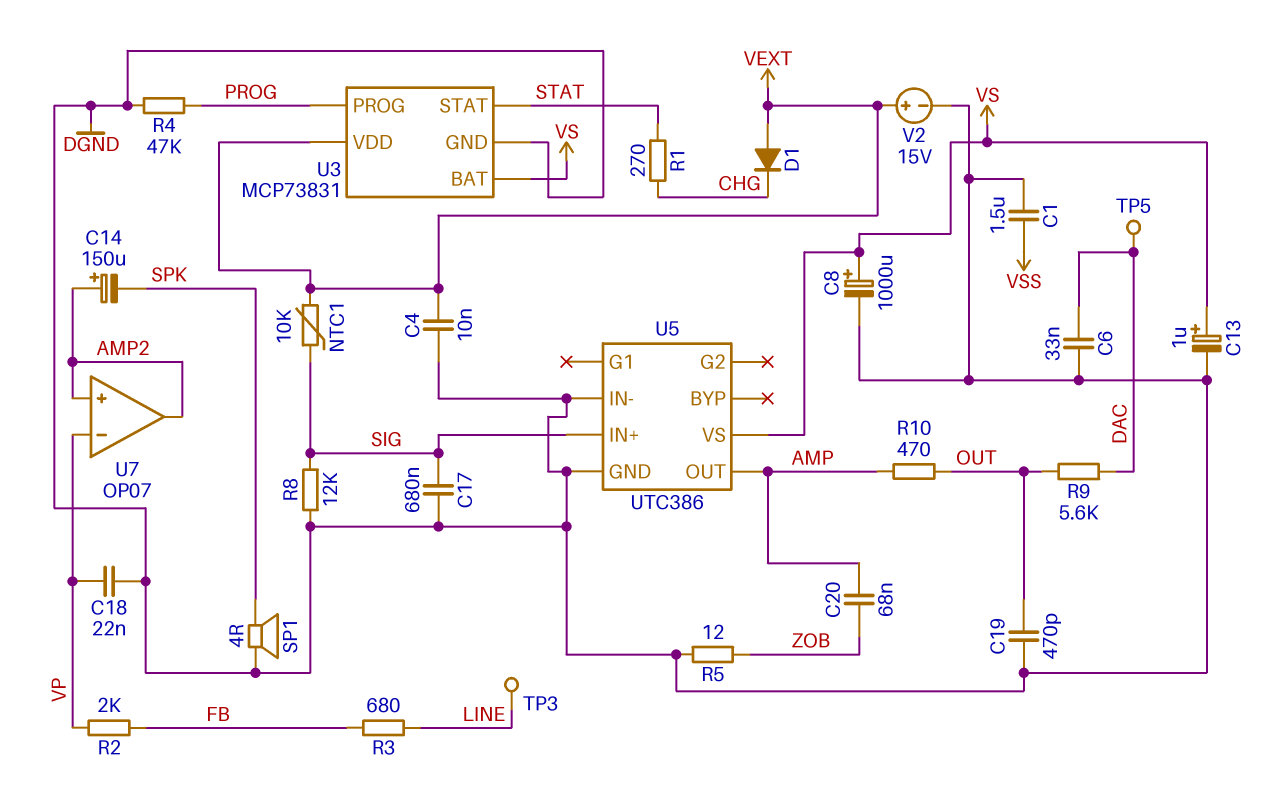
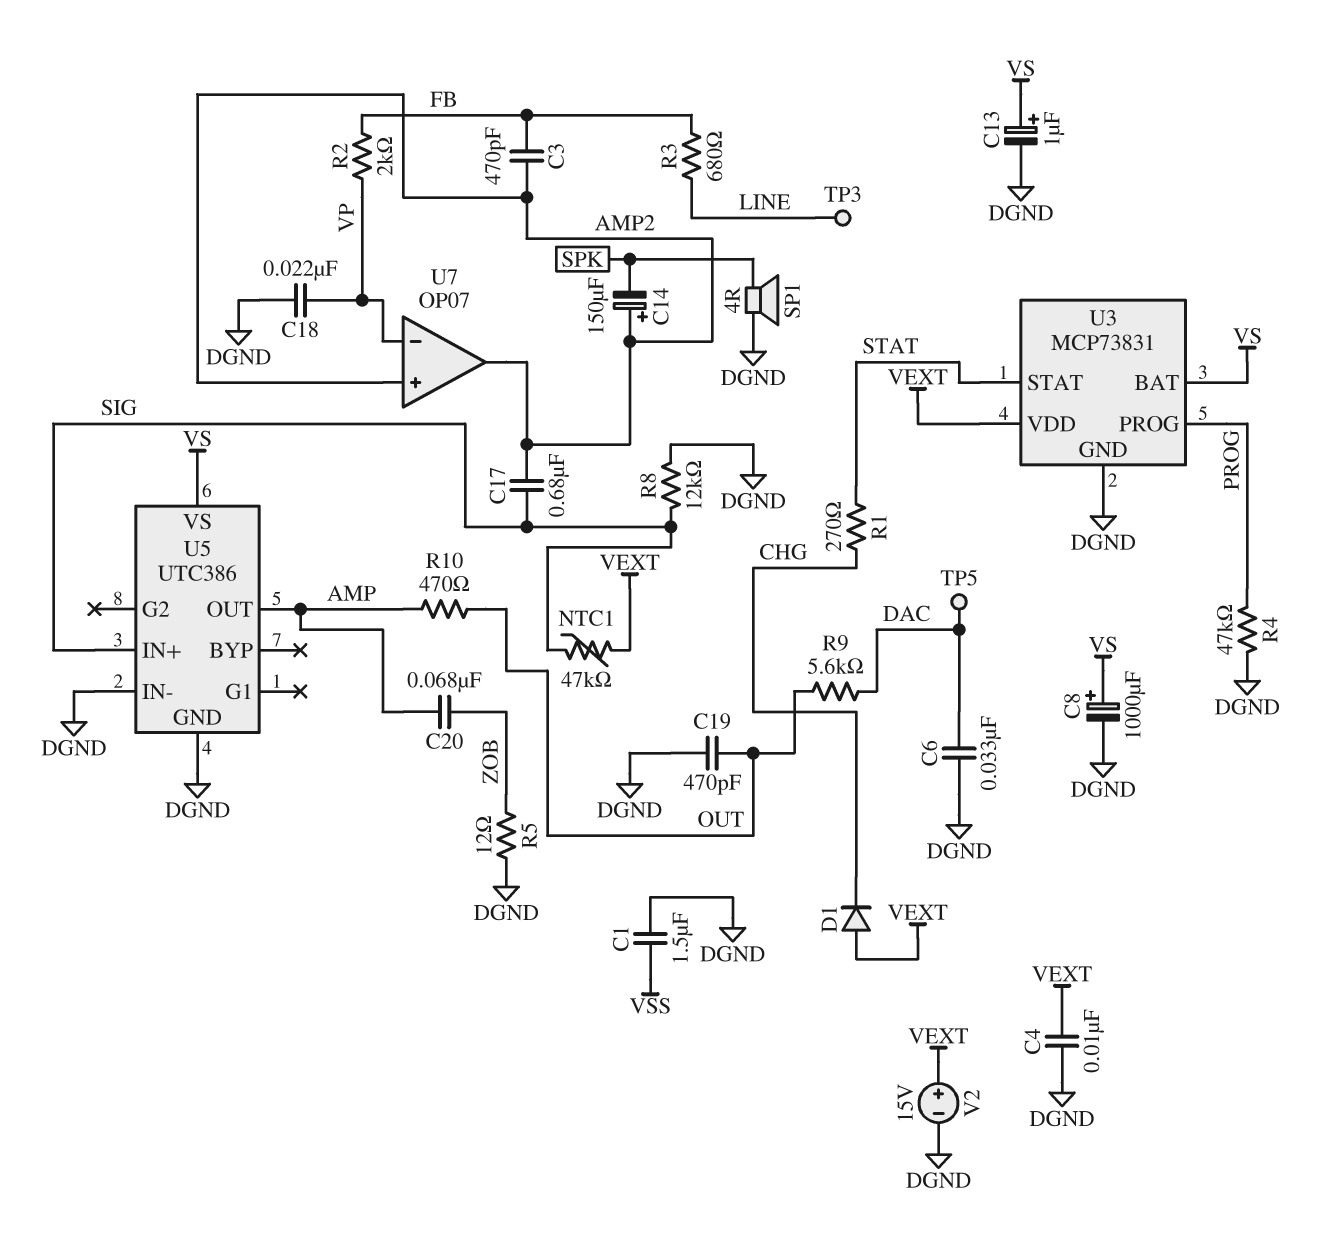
C3: none -> 470pF (AMP2, FB)
C17: 680nF (DGND, SIG) -> 680nF (AMP2, SIG)
NTC1: 10k (SIG, VEXT) -> 47k (SIG, VEXT)

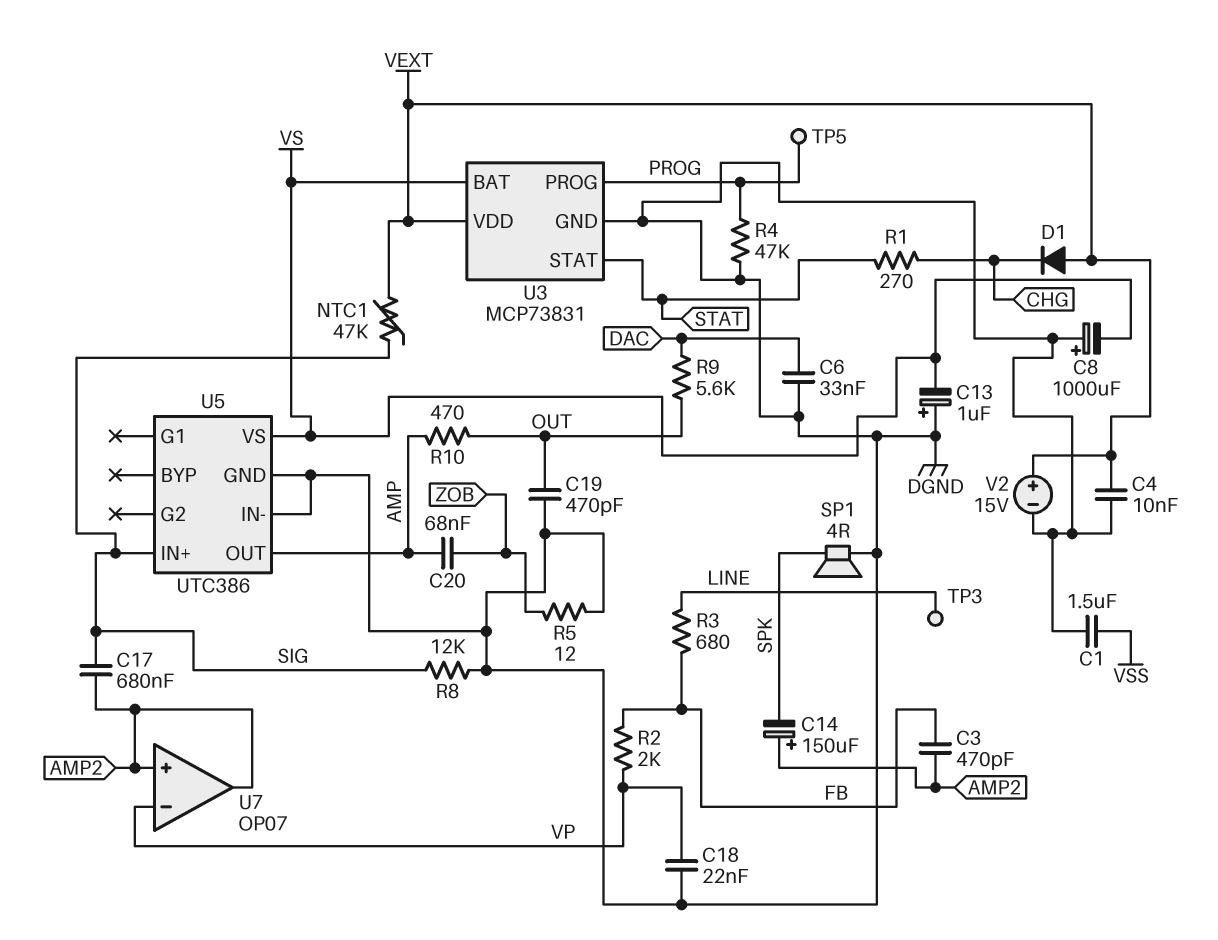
C8: 1000uF (plus VS, minus DGND) -> 1000uF (plus DGND, minus VS)
C13: 1uF (plus VS, minus DGND) -> 1uF (plus DGND, minus VS)
TP5: test point (DAC) -> test point (PROG)

